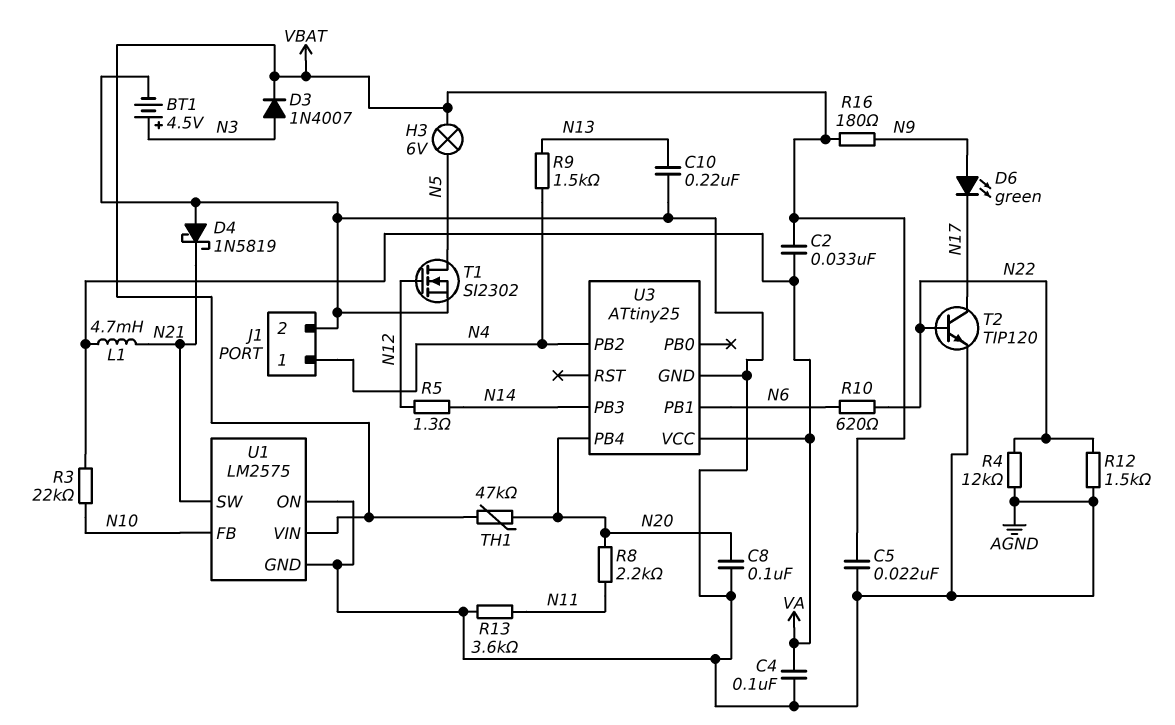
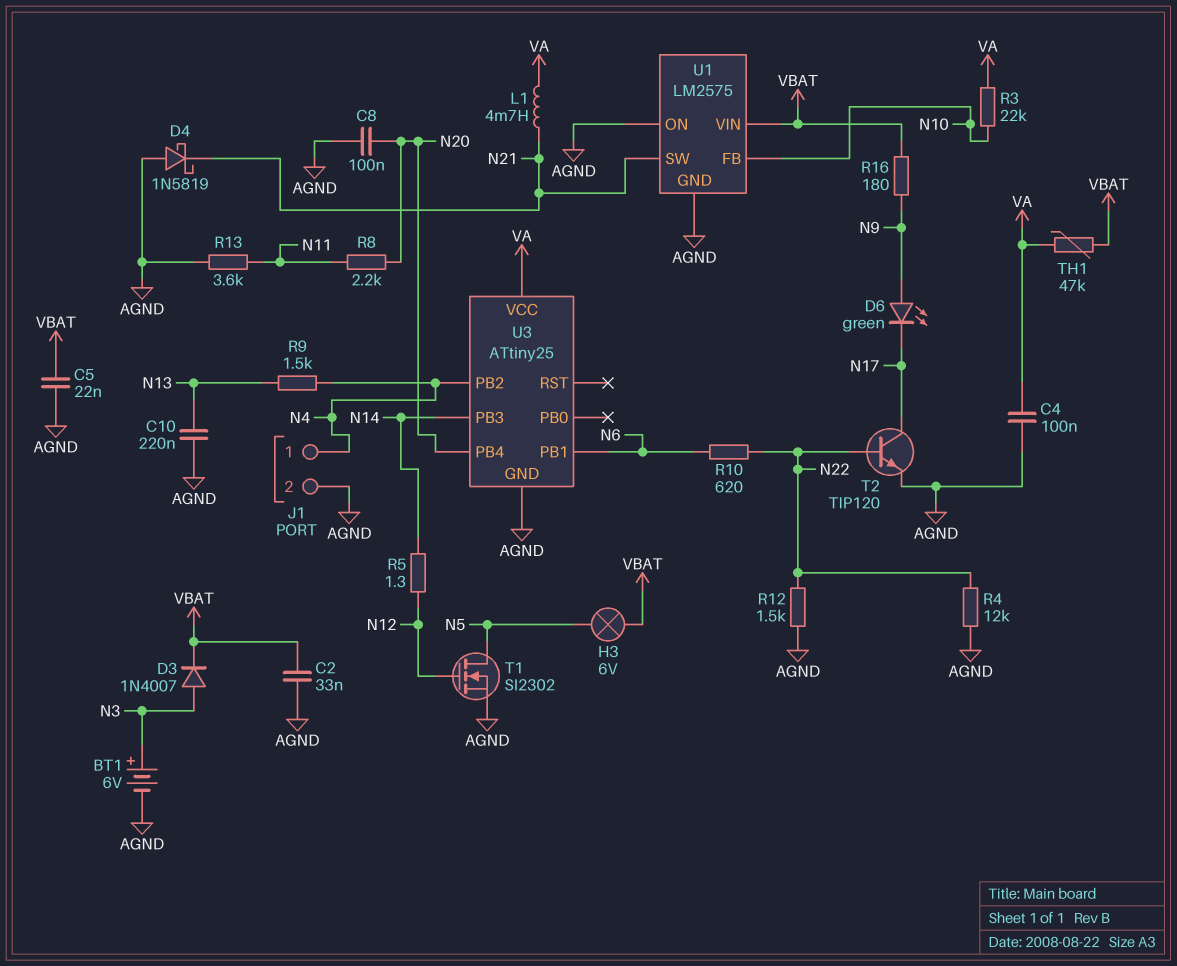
BT1: 4.5V (plus N3, minus AGND) -> 6V (plus N3, minus AGND)
C2: 33nF (VA, VBAT) -> 33nF (AGND, VBAT)
TH1: 47k (N20, VBAT) -> 47k (VA, VBAT)

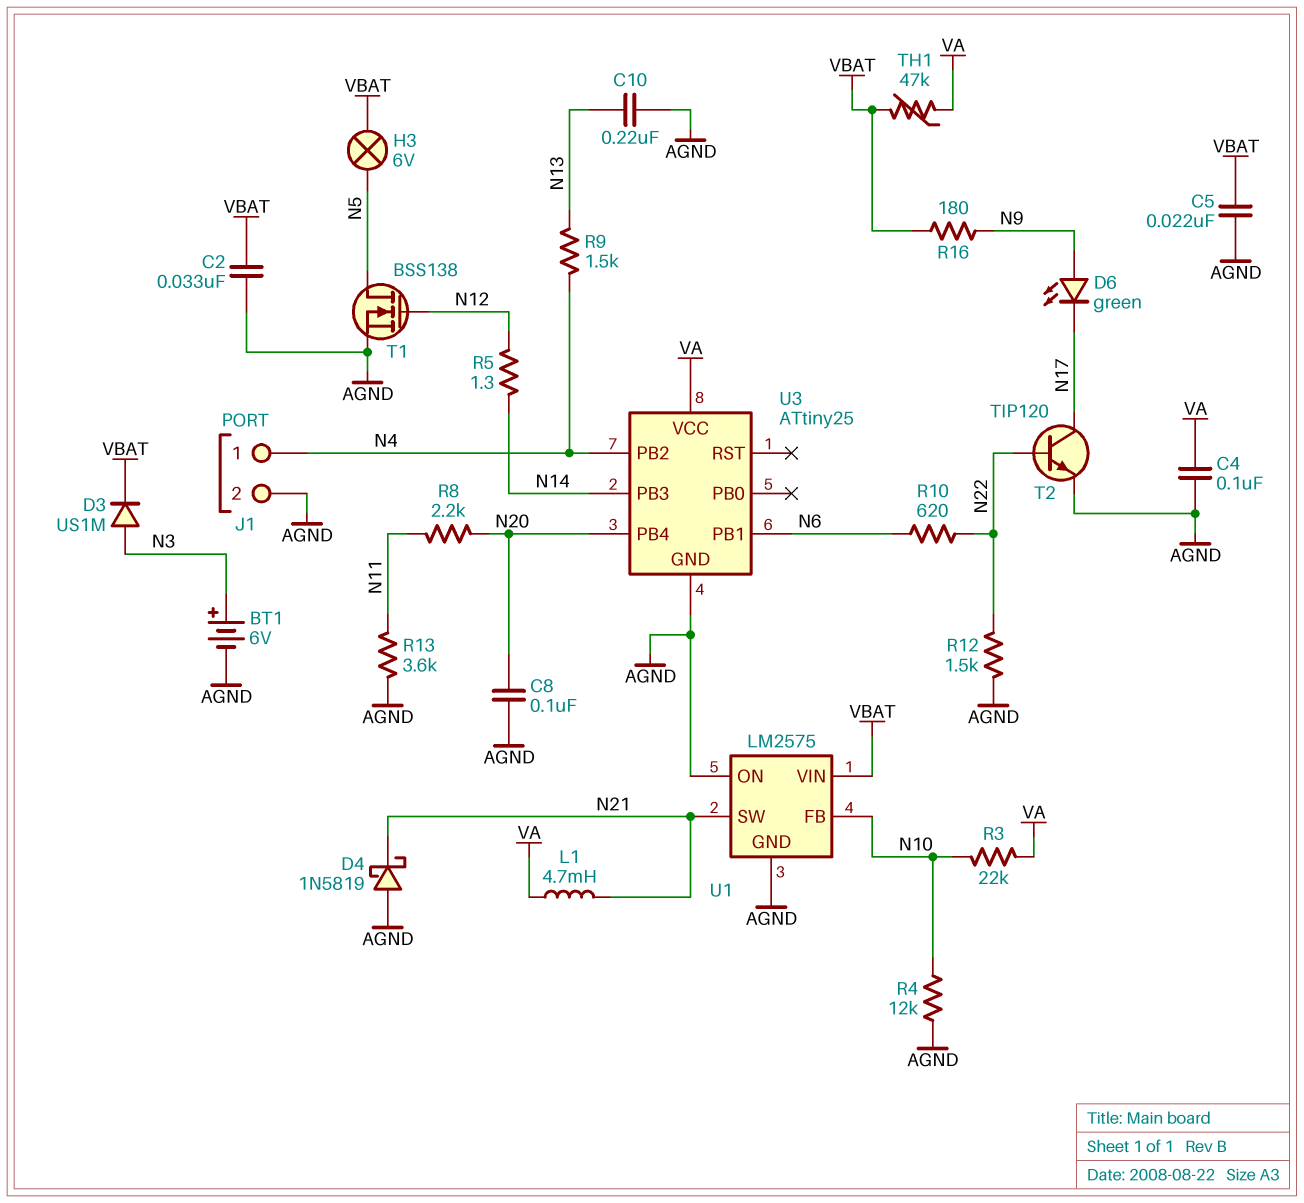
D3: diode 1N4007 (A N3, K VBAT) -> diode US1M (A N3, K VBAT)
R4: 12k (AGND, N22) -> 12k (AGND, N10)
T1: NMOS SI2302 (G N12, D N5, S AGND) -> NMOS BSS138 (G N12, D N5, S AGND)

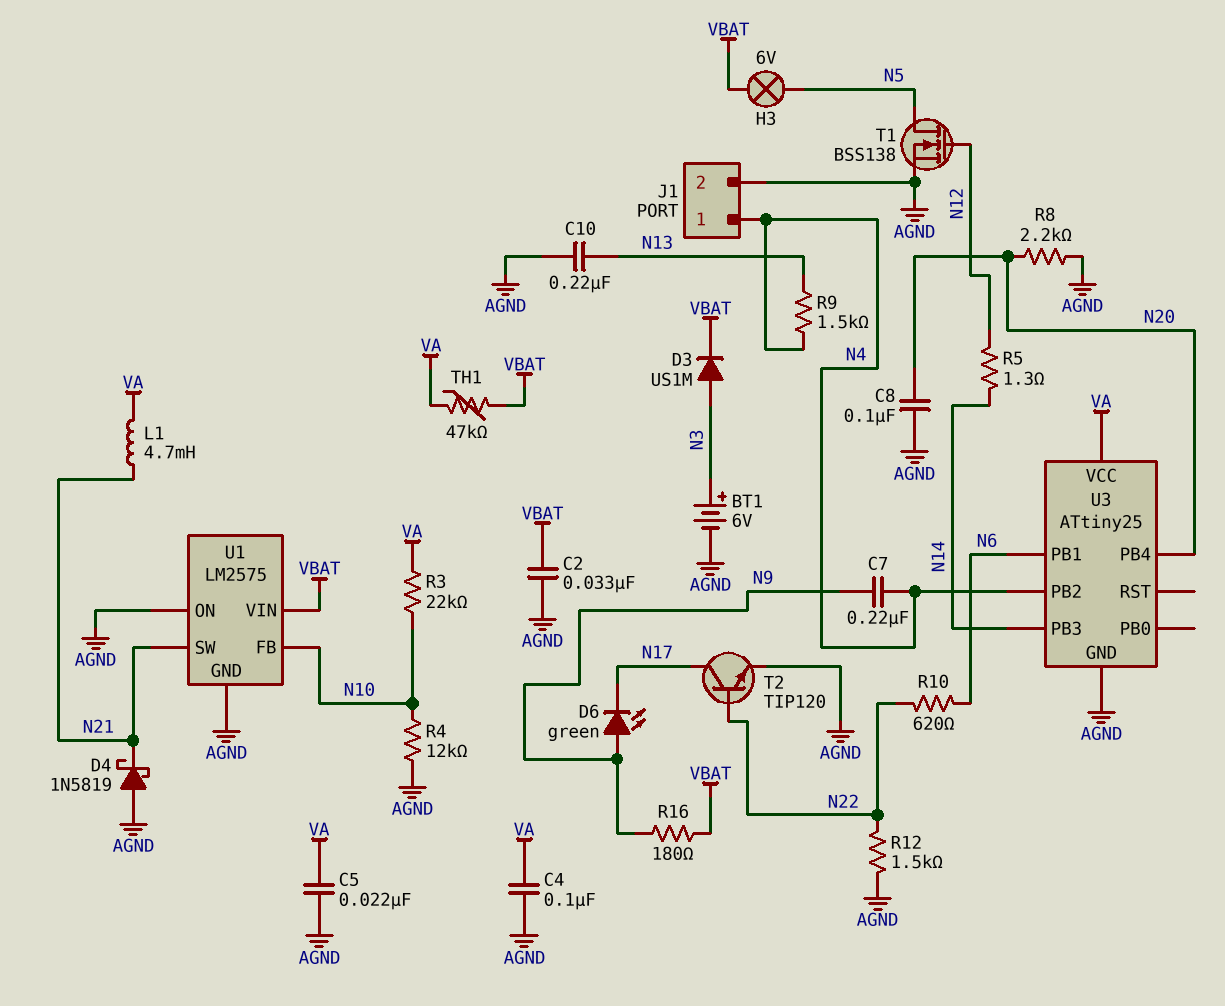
C5: 22nF (AGND, VBAT) -> 22nF (AGND, VA)
C7: none -> 220nF (N4, N9)
R8: 2.2k (N11, N20) -> 2.2k (AGND, N20)
R13: 3.6k (AGND, N11) -> none

